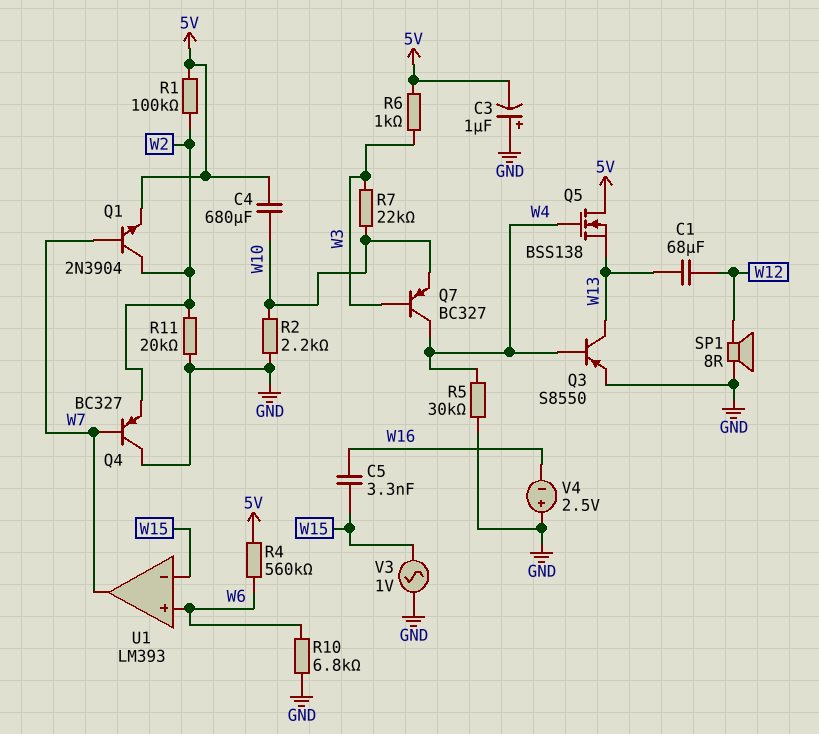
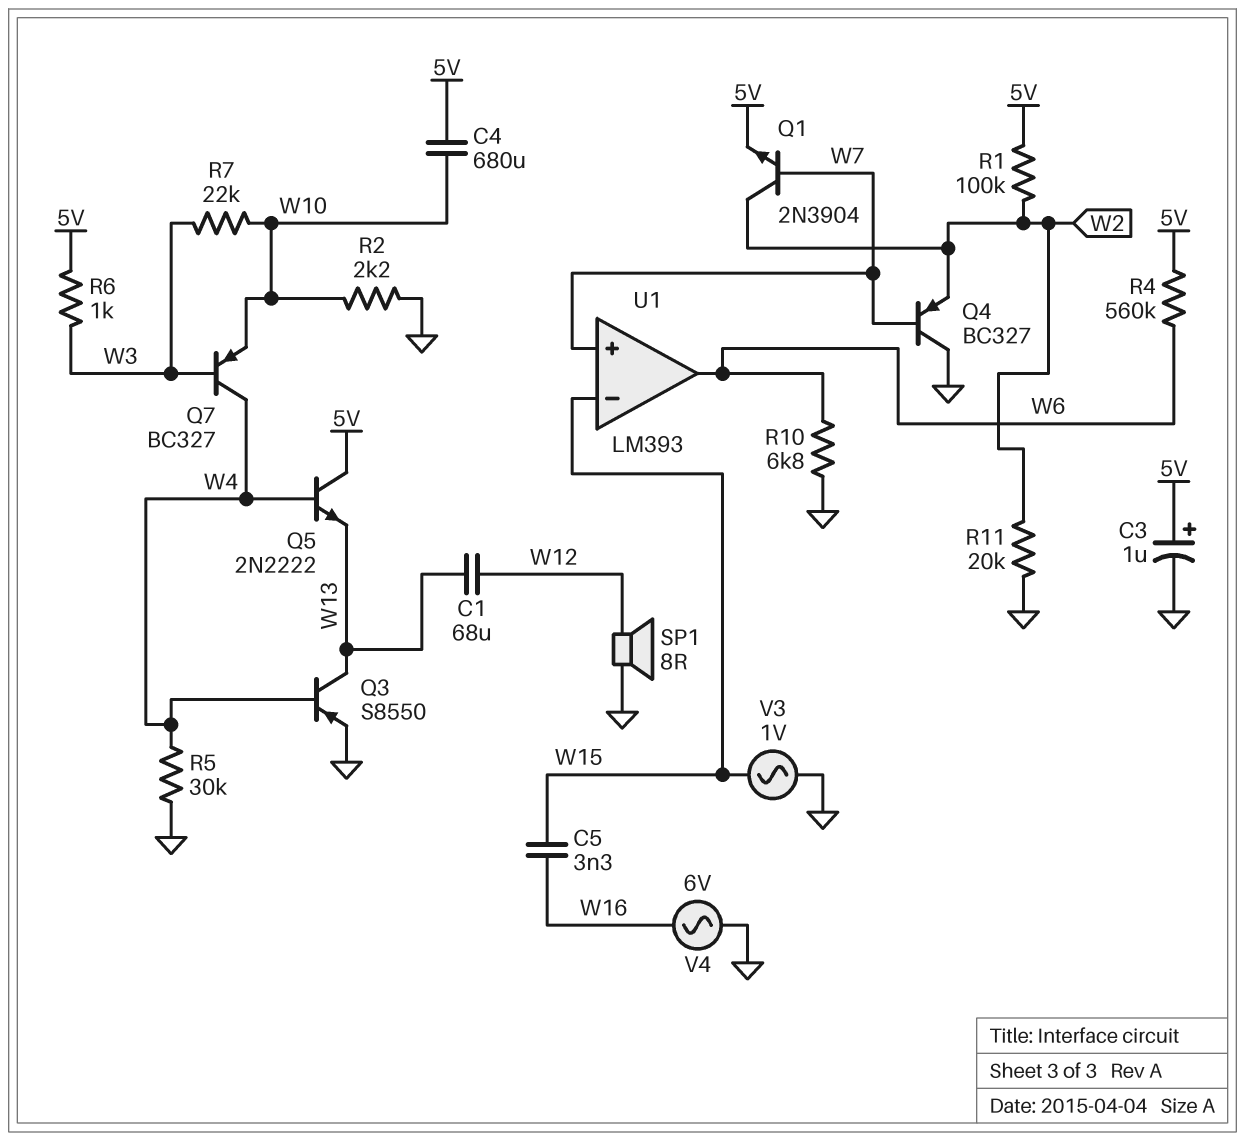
C3: 1uF (plus GND, minus 5V) -> 1uF (plus 5V, minus GND)
Q5: NMOS BSS138 (G W4, D 5V, S W13) -> NPN 2N2222 (B W4, C 5V, E W13)
U1 pin in+: W6 -> W7
U1 pin out: W7 -> W6
V4: 2.5V (plus GND, minus W16) -> AC 6V (GND, W16)

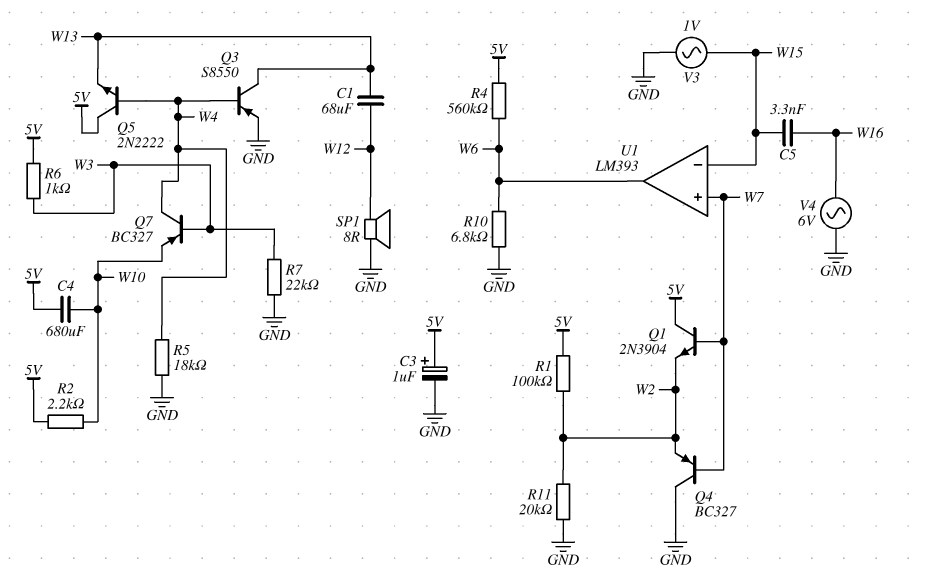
Q1: NPN 2N3904 (B W7, C W2, E 5V) -> NPN 2N3904 (B W7, C 5V, E W2)
R2: 2.2k (GND, W10) -> 2.2k (5V, W10)
R5: 30k (GND, W4) -> 18k (GND, W4)
R7: 22k (W3, W10) -> 22k (GND, W3)

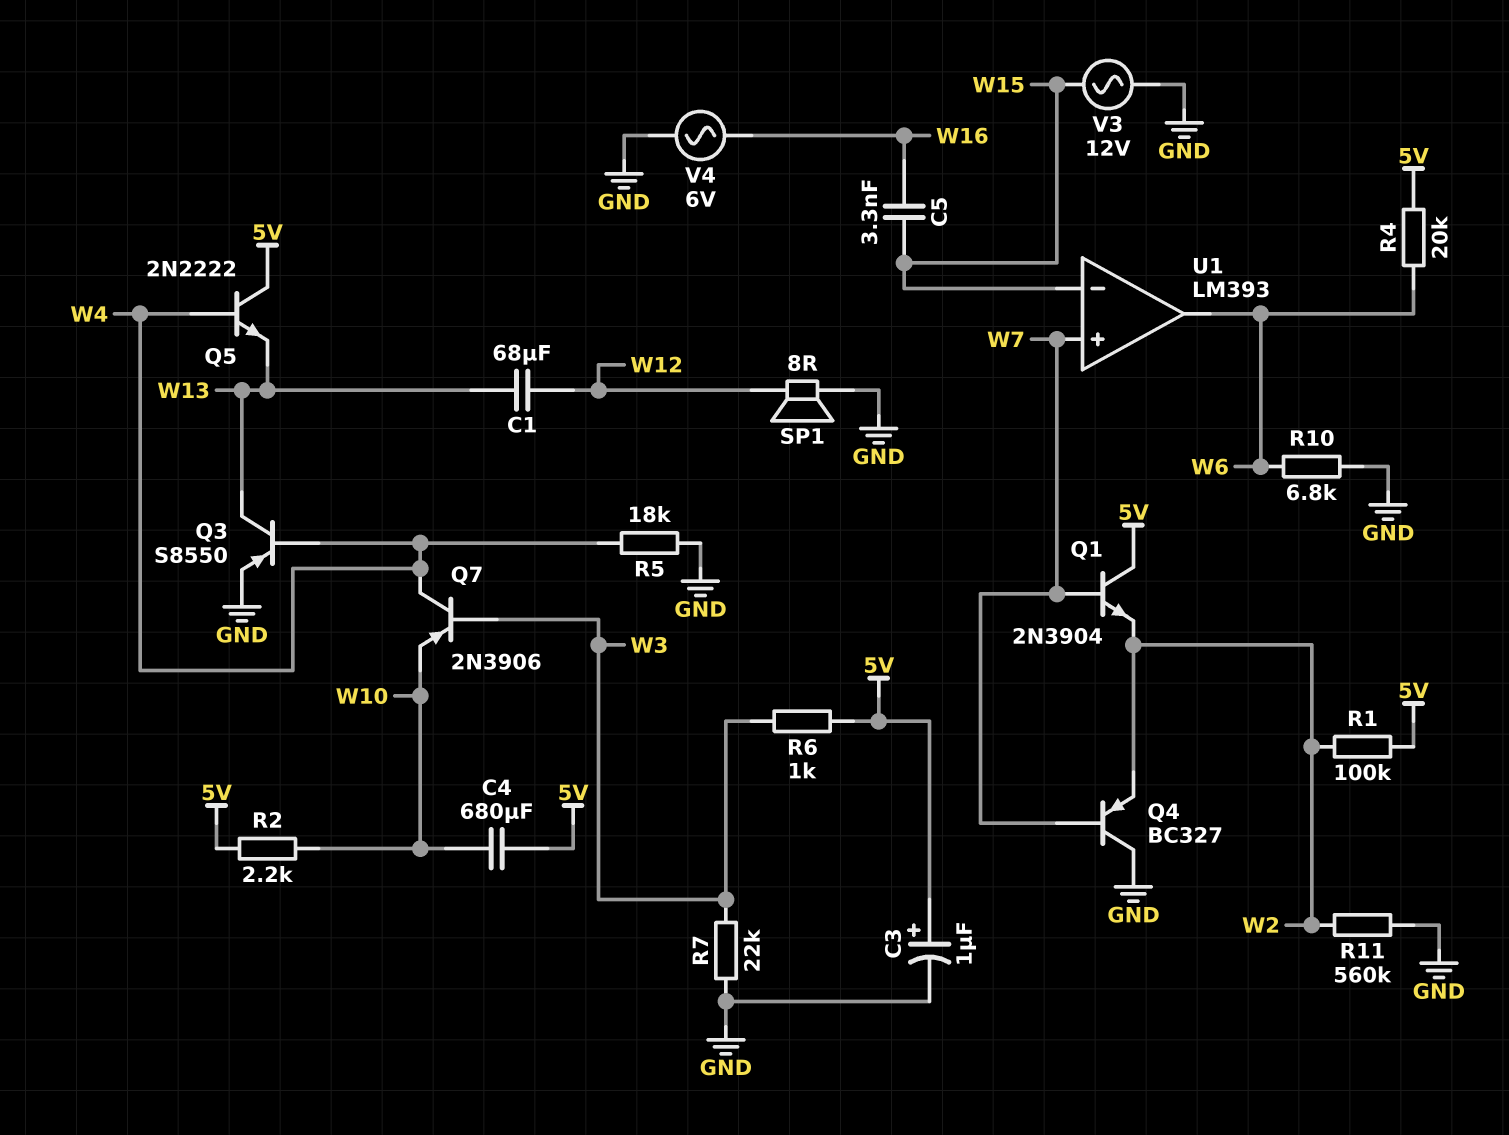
Q7: PNP BC327 (B W3, C W4, E W10) -> PNP 2N3906 (B W3, C W4, E W10)
R4: 560k (5V, W6) -> 20k (5V, W6)
R11: 20k (GND, W2) -> 560k (GND, W2)
V3: AC 1V (GND, W15) -> AC 12V (GND, W15)

